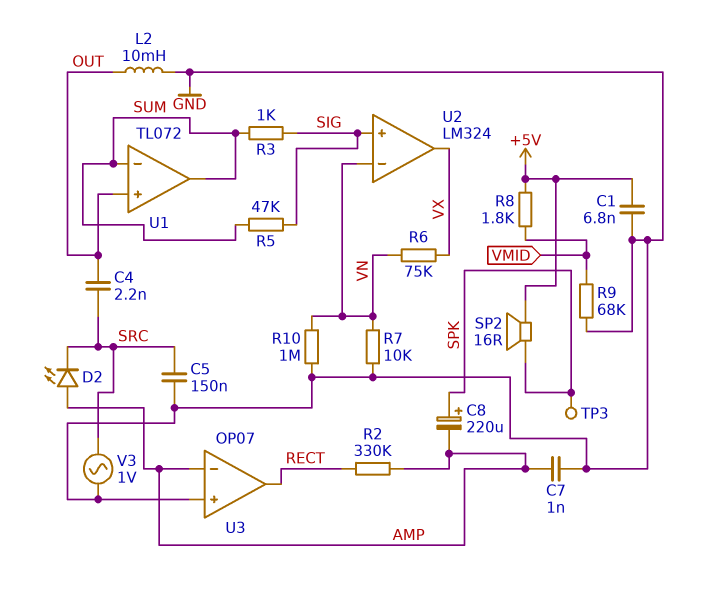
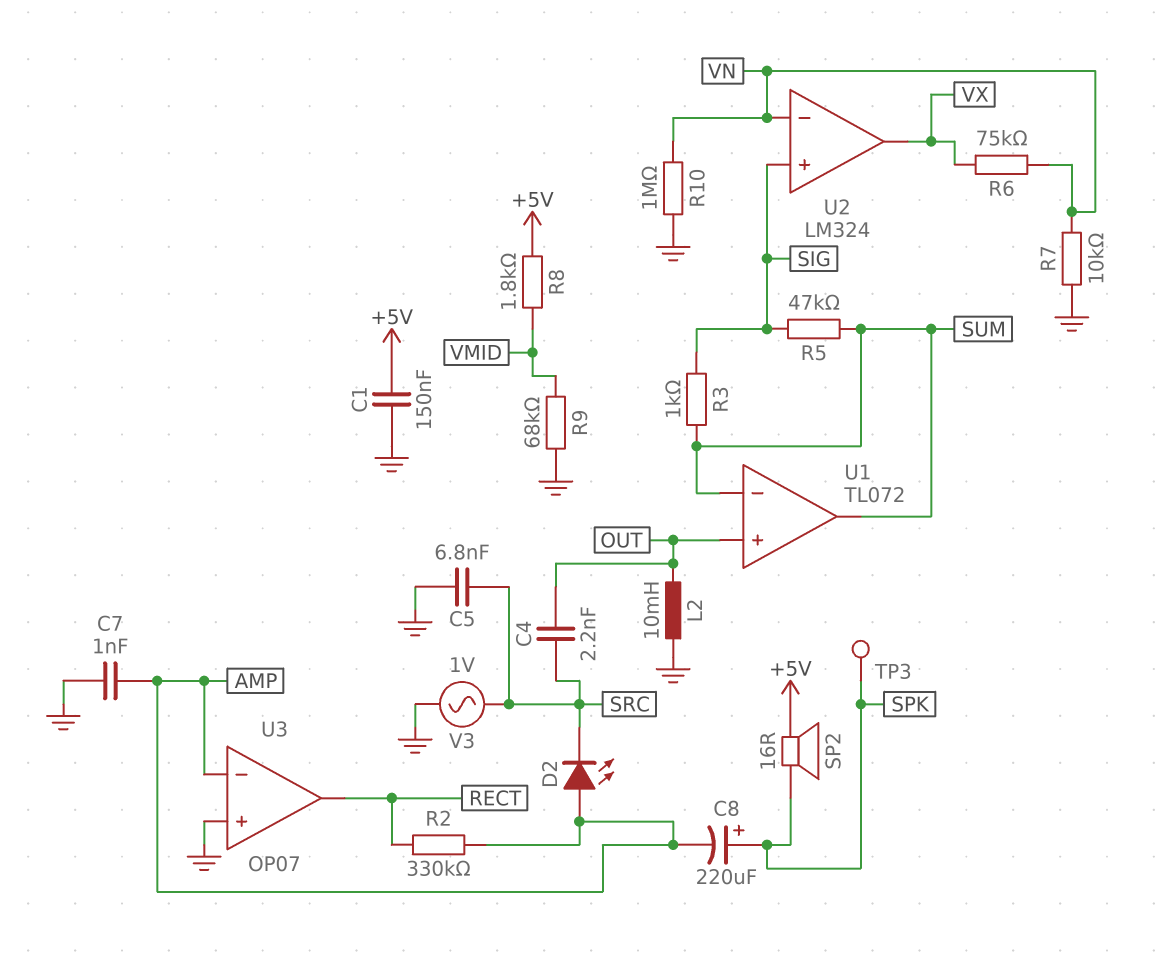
C1: 6.8nF (+5V, GND) -> 150nF (+5V, GND)
C5: 150nF (GND, SRC) -> 6.8nF (GND, SRC)

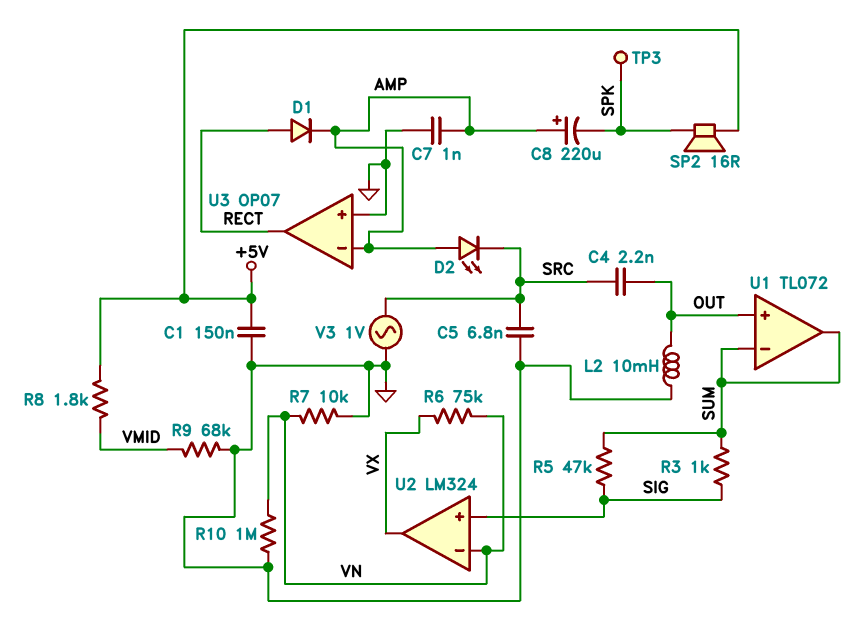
C8: 220uF (plus SPK, minus AMP) -> 220uF (plus AMP, minus SPK)
D1: none -> diode (A RECT, K AMP)
R2: 330k (AMP, RECT) -> none

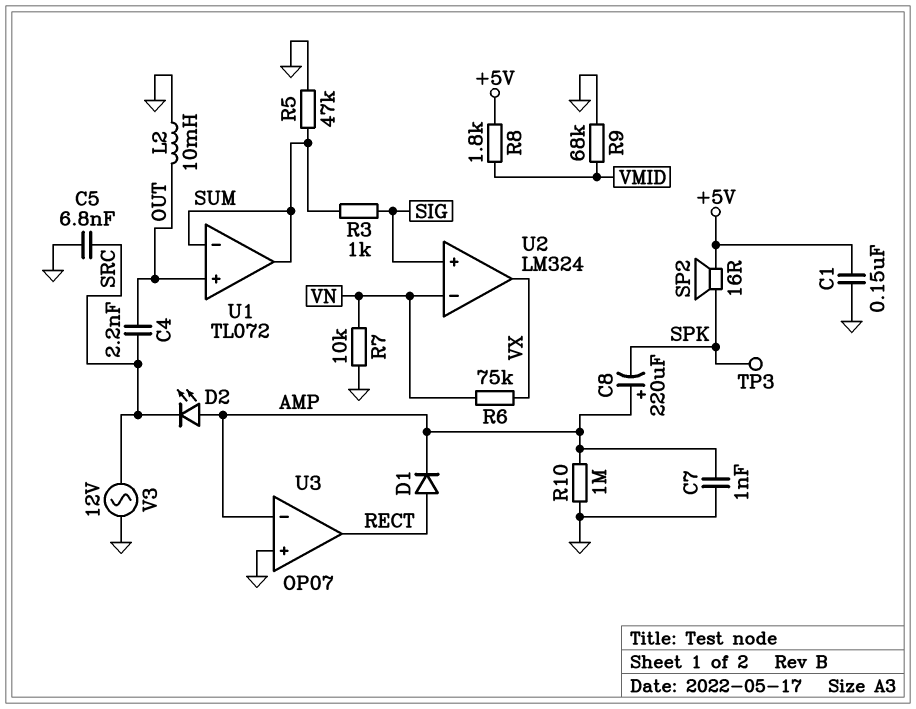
R5: 47k (SIG, SUM) -> 47k (GND, SUM)
R10: 1M (GND, VN) -> 1M (AMP, GND)
V3: AC 1V (GND, SRC) -> AC 12V (GND, SRC)

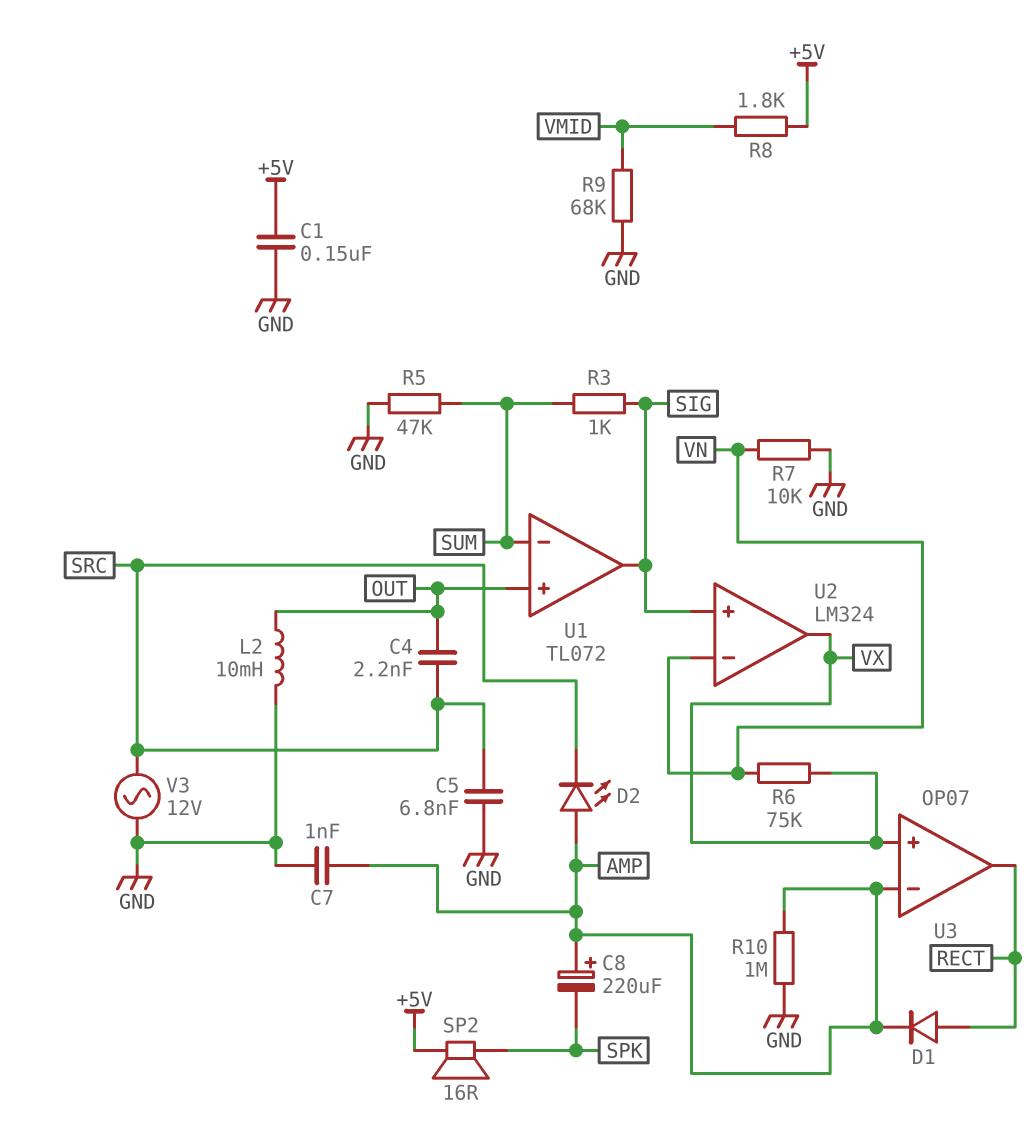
TP3: test point (SPK) -> none
U1 pin out: SUM -> SIG
U3 pin in+: GND -> VX

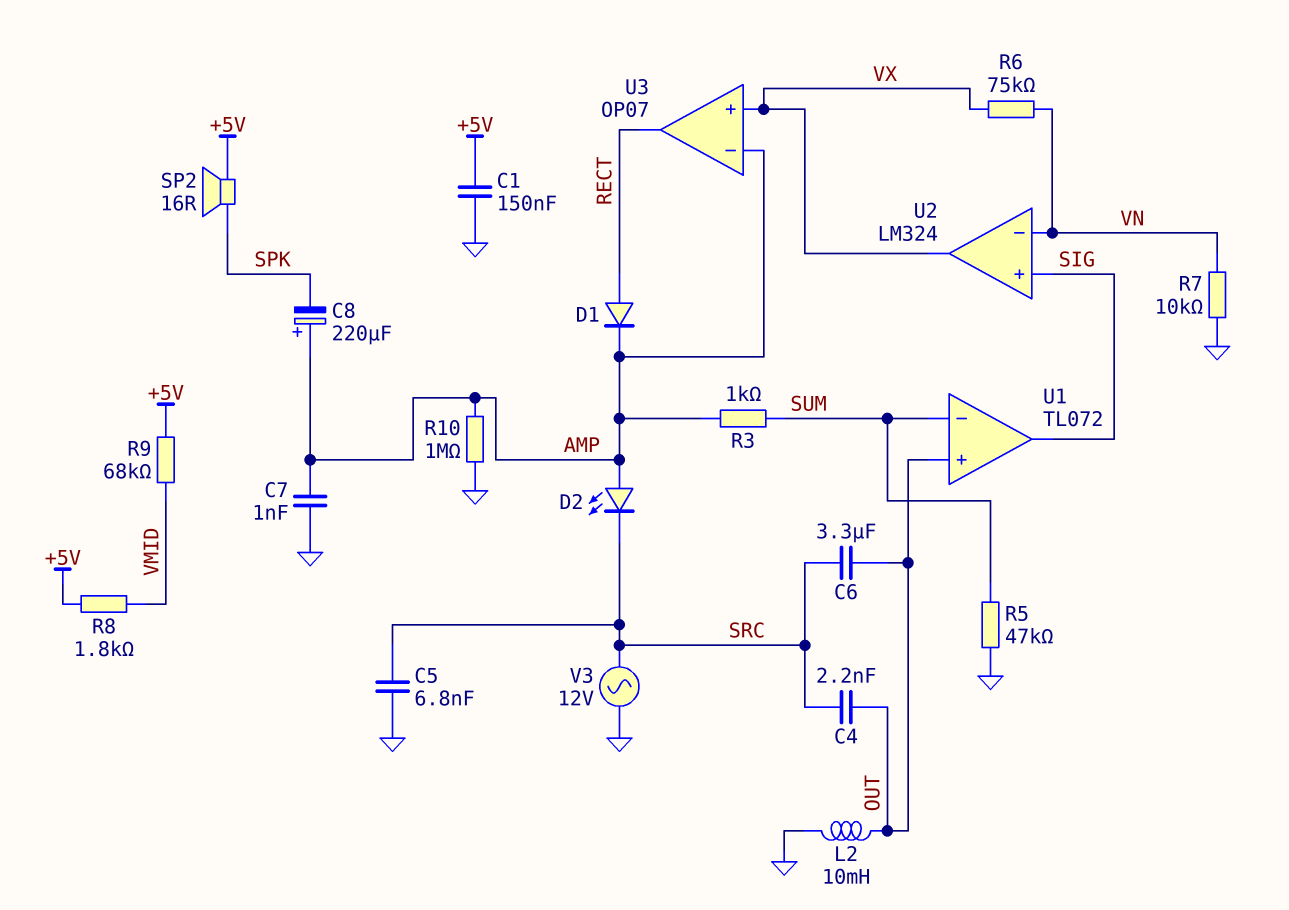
C6: none -> 3.3uF (OUT, SRC)
R3: 1k (SIG, SUM) -> 1k (AMP, SUM)
R9: 68k (GND, VMID) -> 68k (+5V, VMID)

